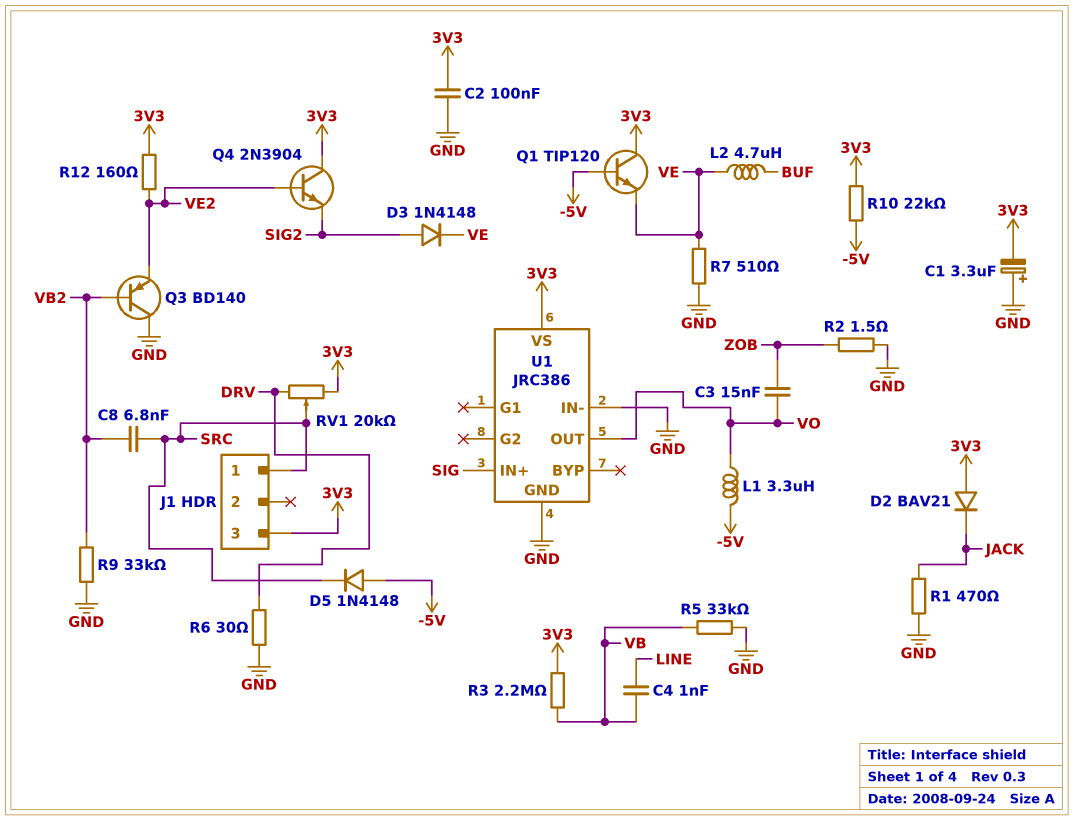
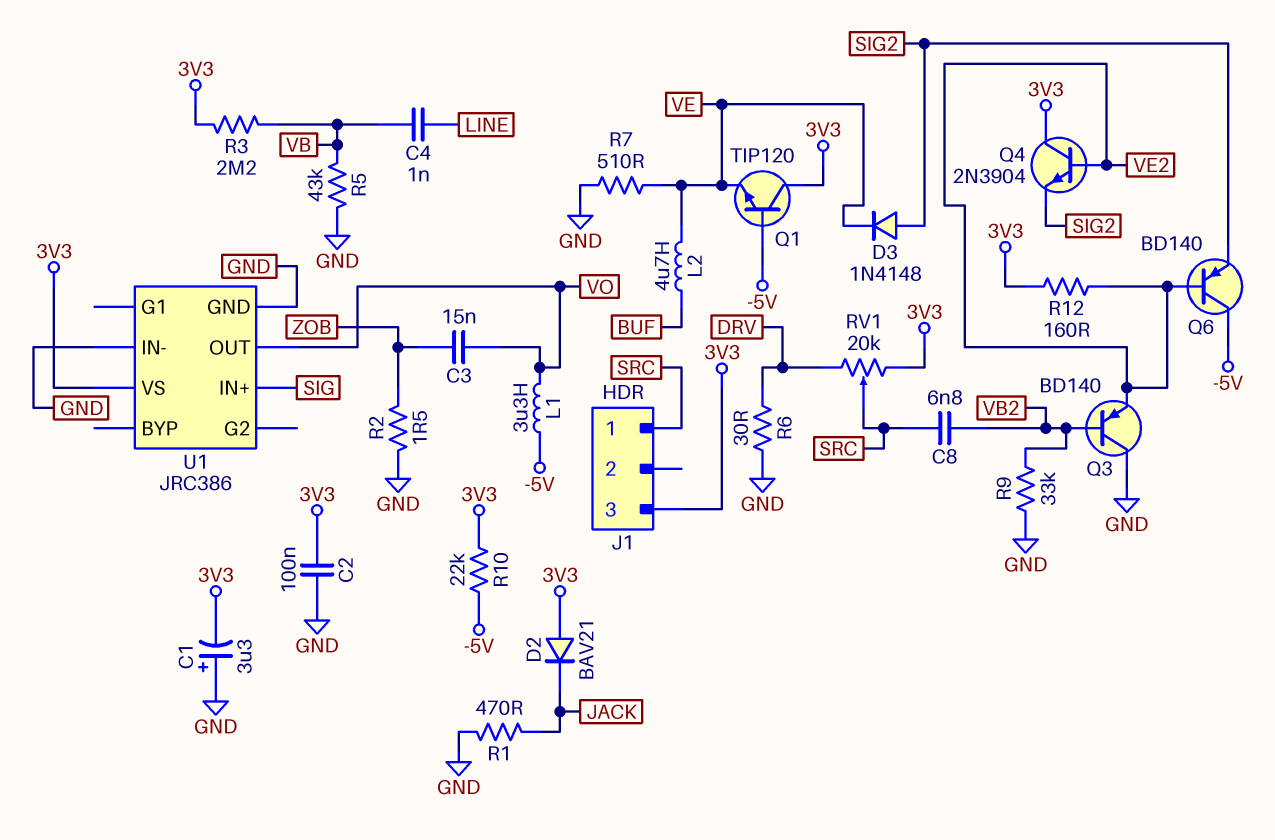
D5: diode 1N4148 (A -5V, K SRC) -> none
Q6: none -> PNP BD140 (B VE2, C -5V, E SIG2)
R5: 33k (GND, VB) -> 43k (GND, VB)

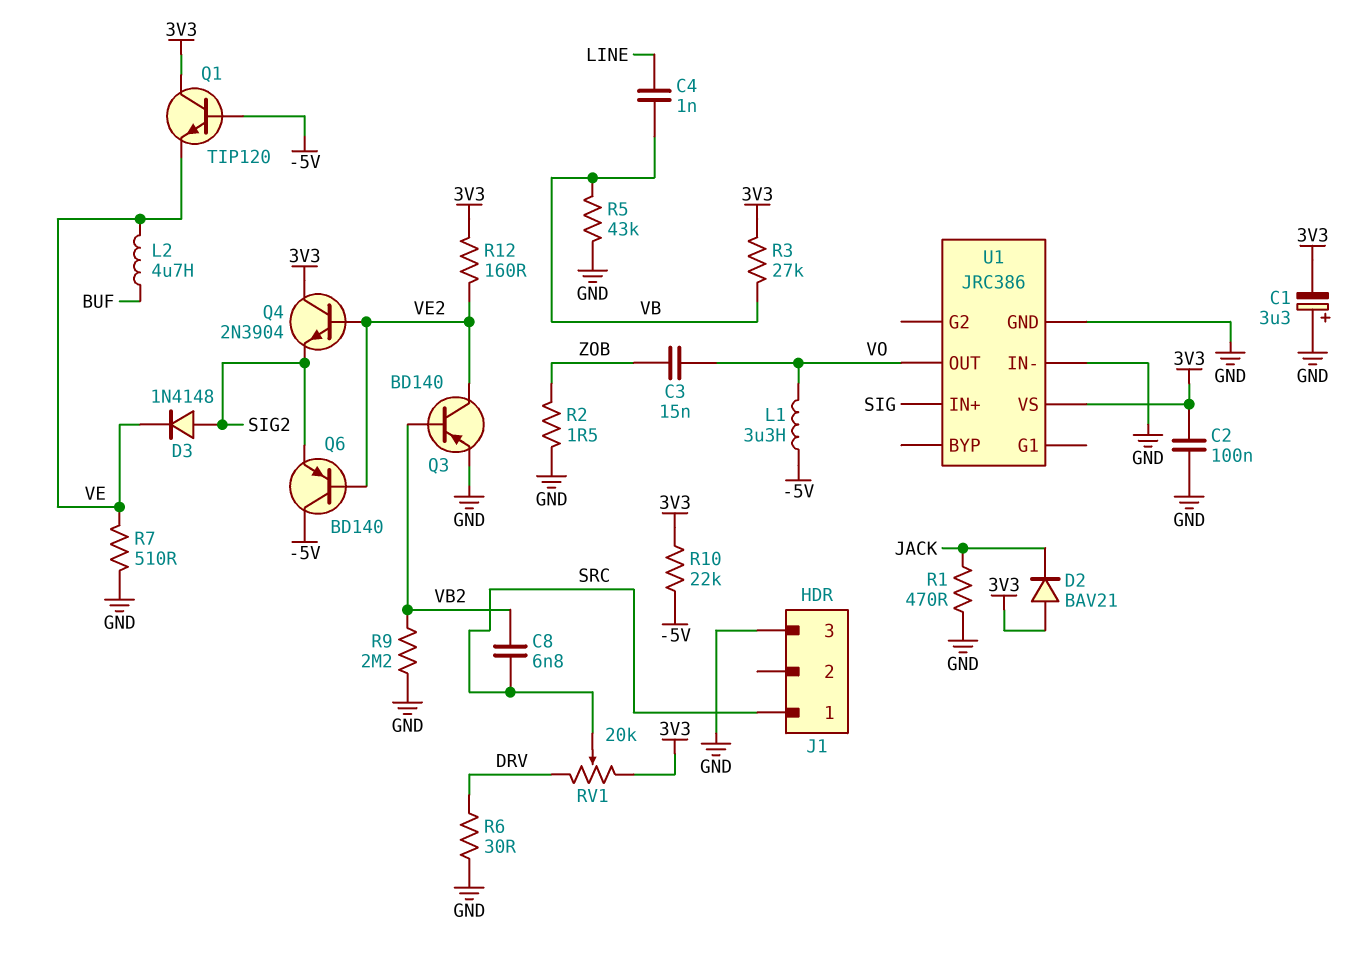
J1 pin 3: 3V3 -> GND
Q3: PNP BD140 (B VB2, C GND, E VE2) -> PNP BD140 (B VB2, C VE2, E GND)
R3: 2.2M (3V3, VB) -> 27k (3V3, VB)
R9: 33k (GND, VB2) -> 2.2M (GND, VB2)

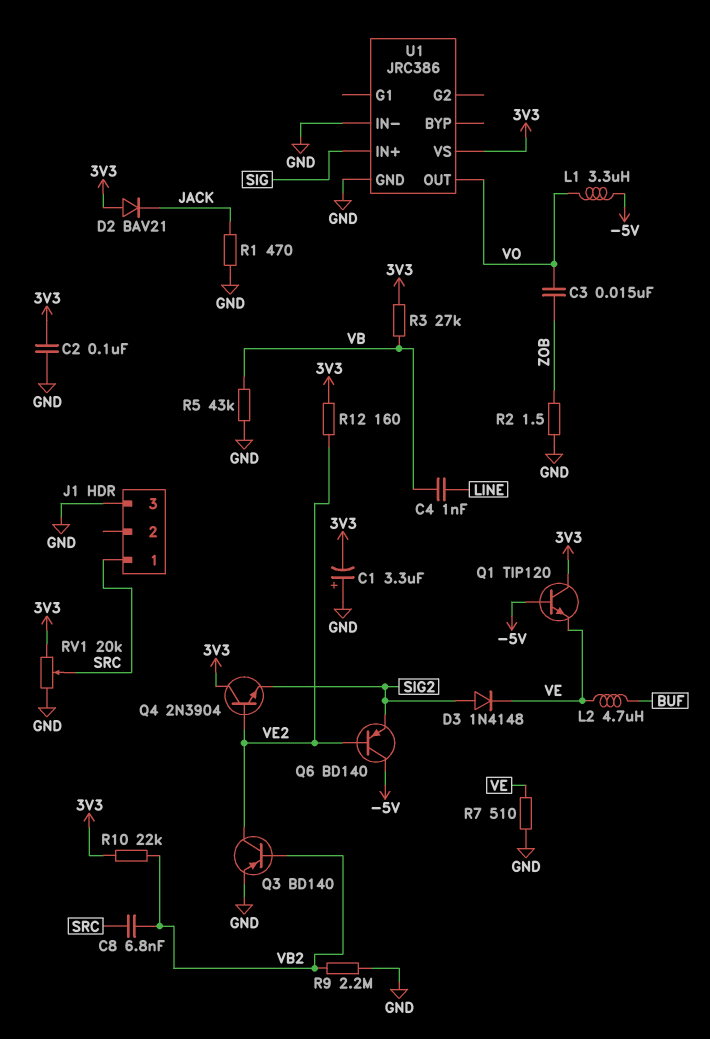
R6: 30 (DRV, GND) -> none
R10: 22k (-5V, 3V3) -> 22k (3V3, VB2)
RV1: 20k (3V3, DRV, wiper SRC) -> 20k (3V3, GND, wiper SRC)

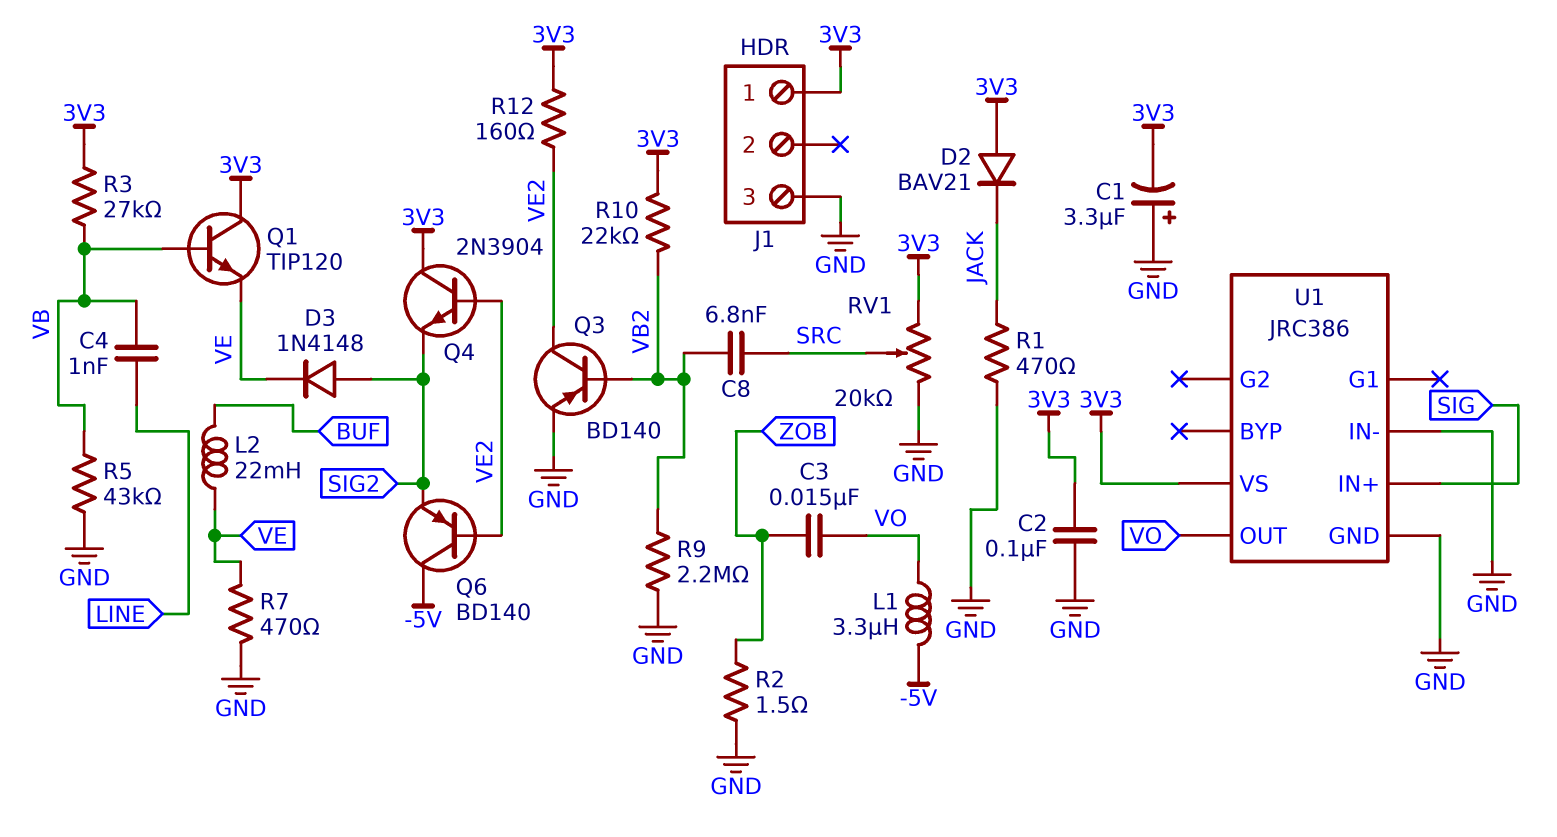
J1 pin 1: SRC -> 3V3
L2: 4.7uH (BUF, VE) -> 22mH (BUF, VE)
Q1: NPN TIP120 (B -5V, C 3V3, E VE) -> NPN TIP120 (B VB, C 3V3, E VE)
R7: 510 (GND, VE) -> 470 (GND, VE)

